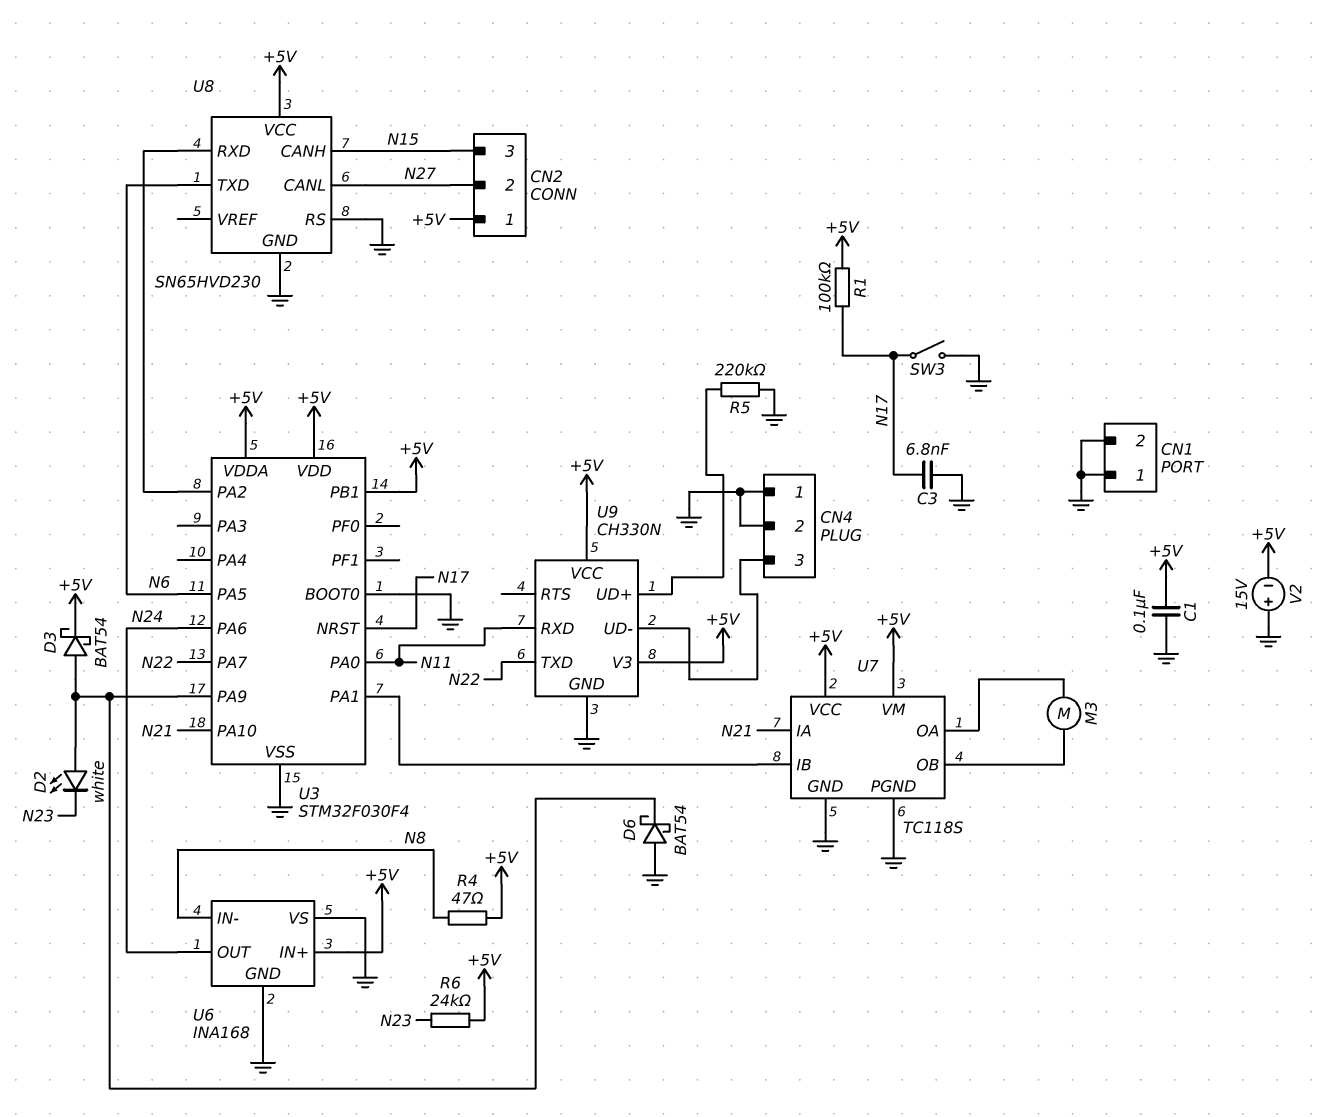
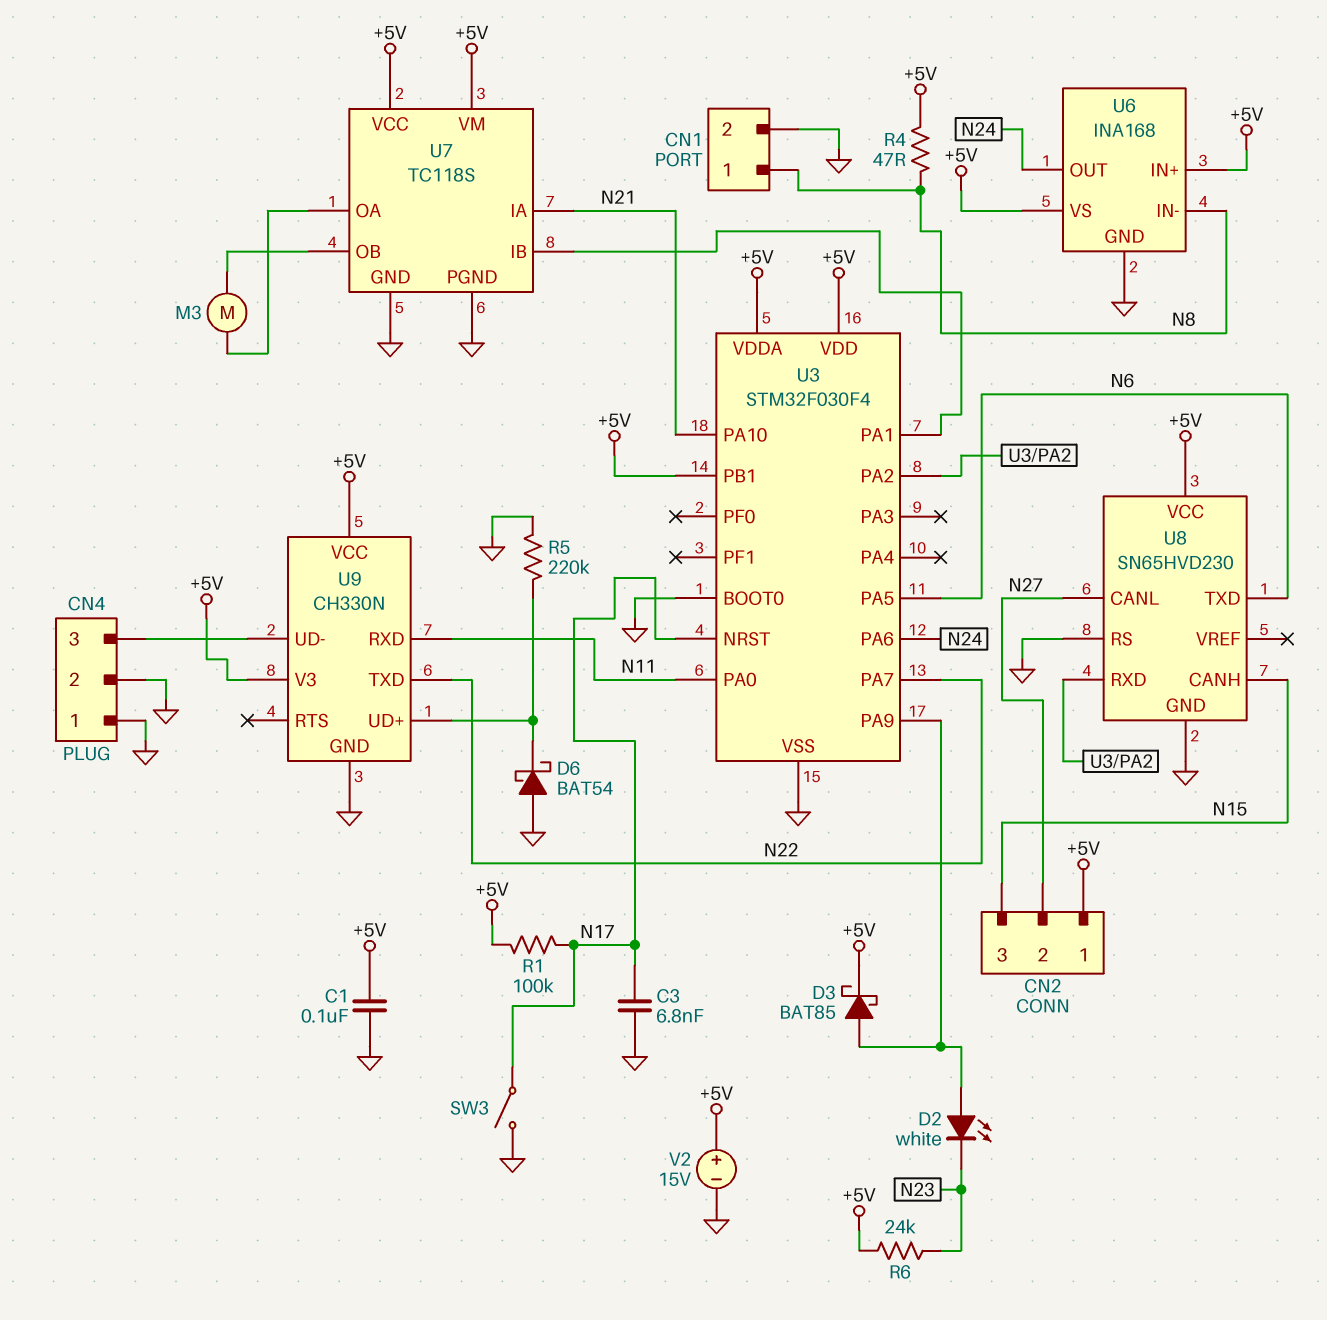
CN1 pin 1: GND -> N8
D3: schottky BAT54 (A U3/PA9, K +5V) -> schottky BAT85 (A U3/PA9, K +5V)
D6: schottky BAT54 (A GND, K U3/PA9) -> schottky BAT54 (A GND, K U9/UD+)
U6 pin VS: GND -> +5V
V2: 15V (plus GND, minus +5V) -> 15V (plus +5V, minus GND)

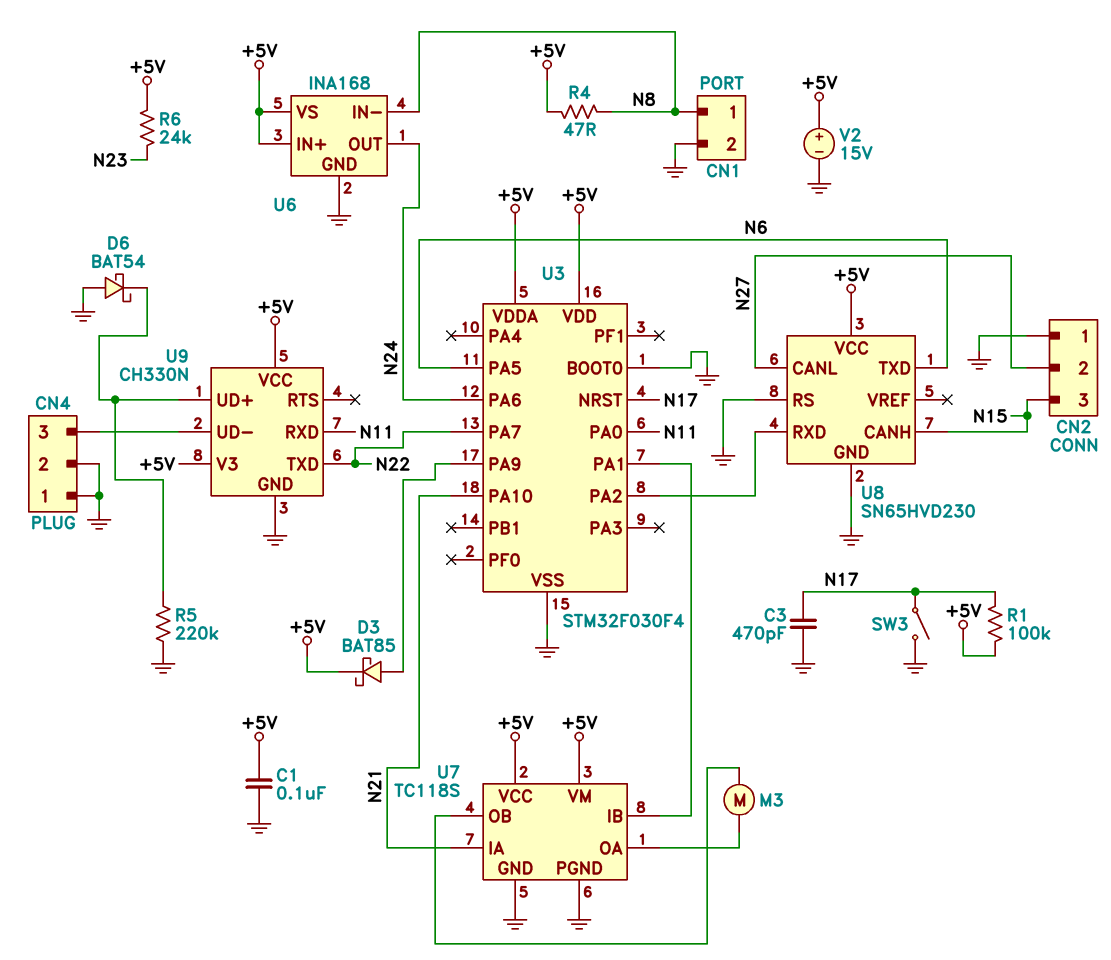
C3: 6.8nF (GND, N17) -> 470pF (GND, N17)
CN2 pin 1: +5V -> GND
D2: LED white (A U3/PA9, K N23) -> none
U3 pin PB1: +5V -> none

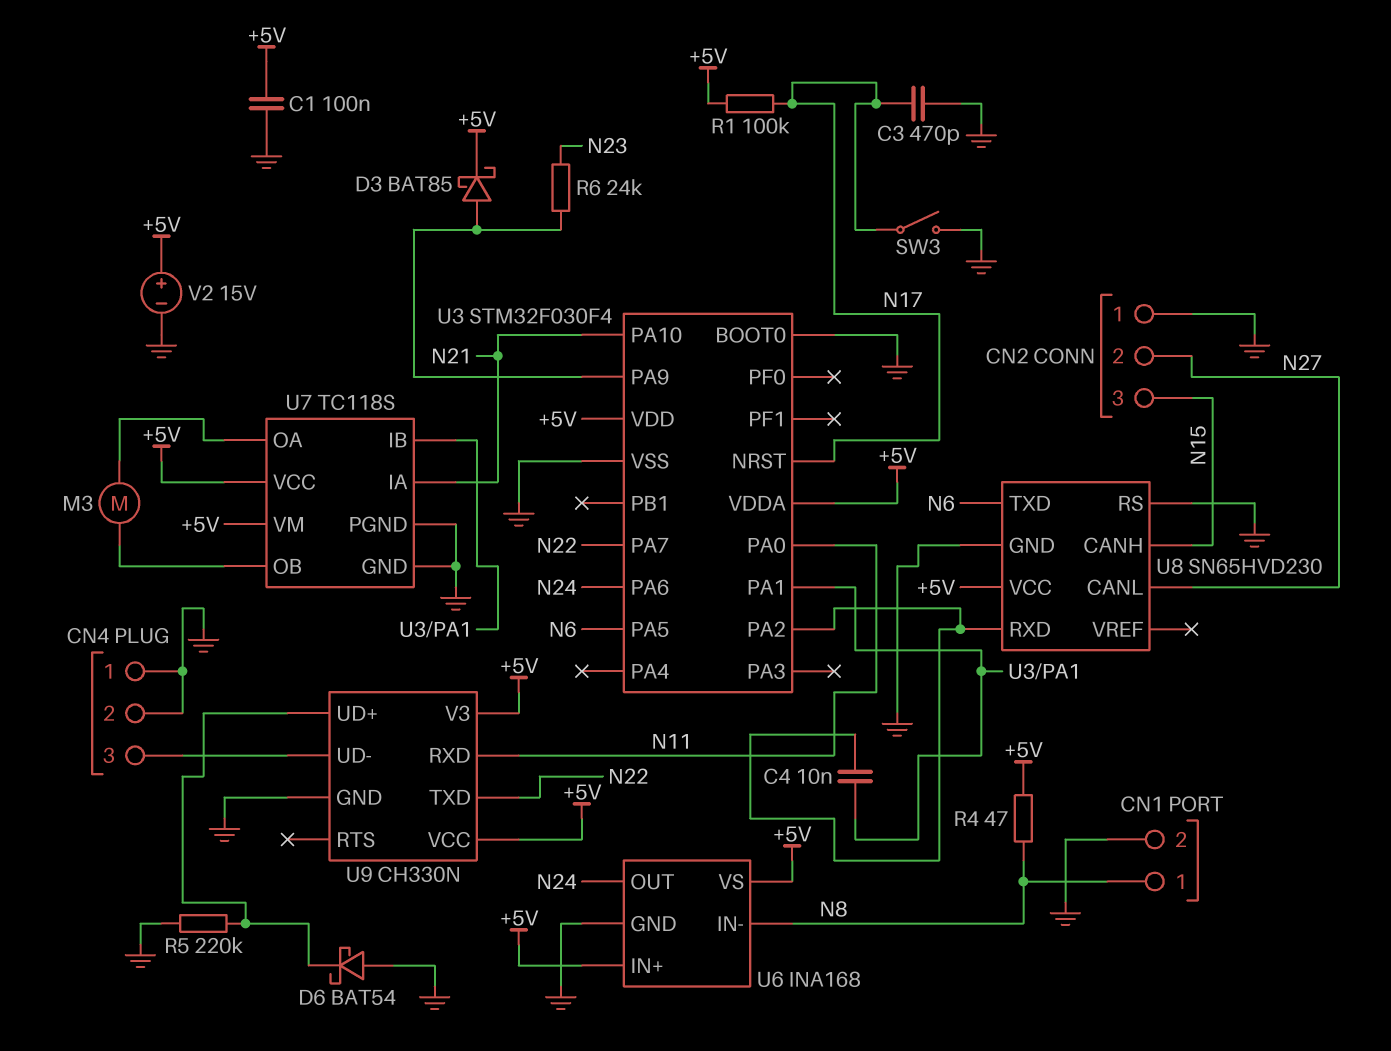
C4: none -> 10nF (U3/PA1, U3/PA2)
R6: 24k (+5V, N23) -> 24k (N23, U3/PA9)

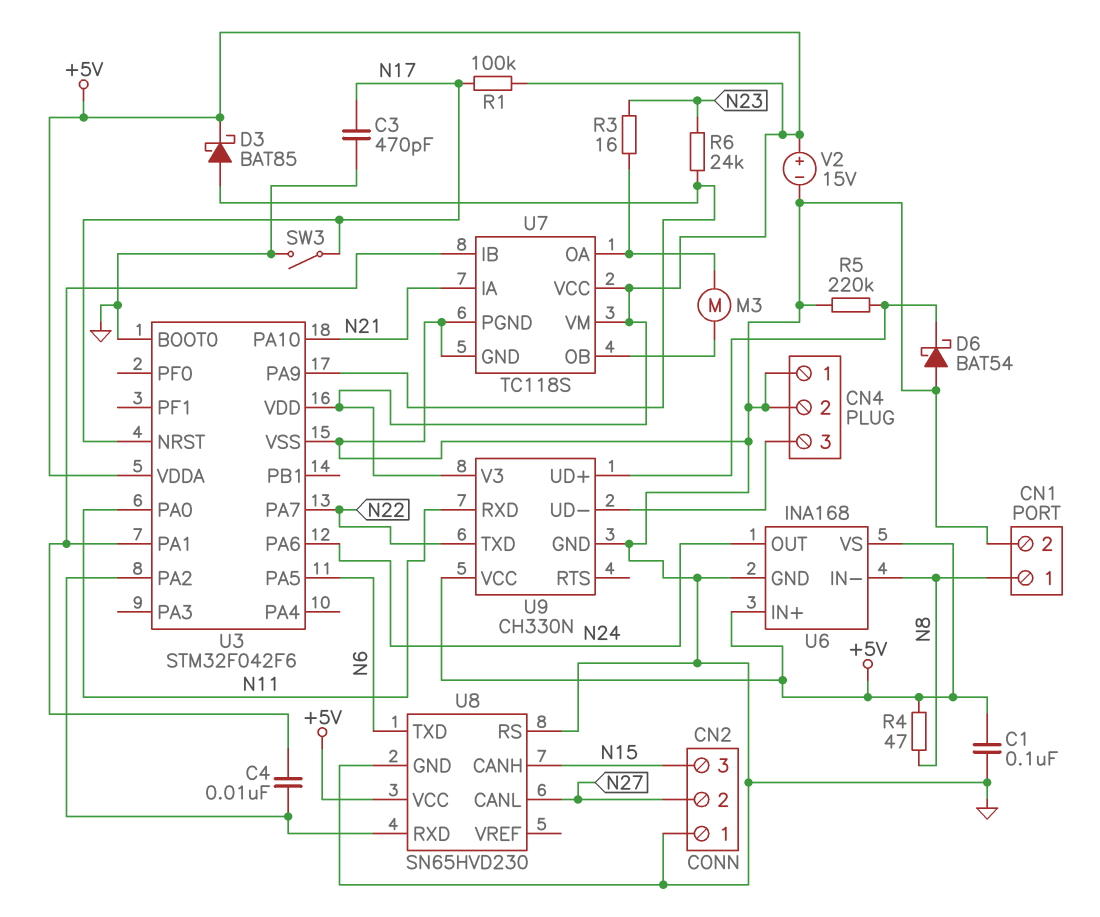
R3: none -> 16 (N23, U7/OA)
U3: STM32F030F4 -> STM32F042F6

